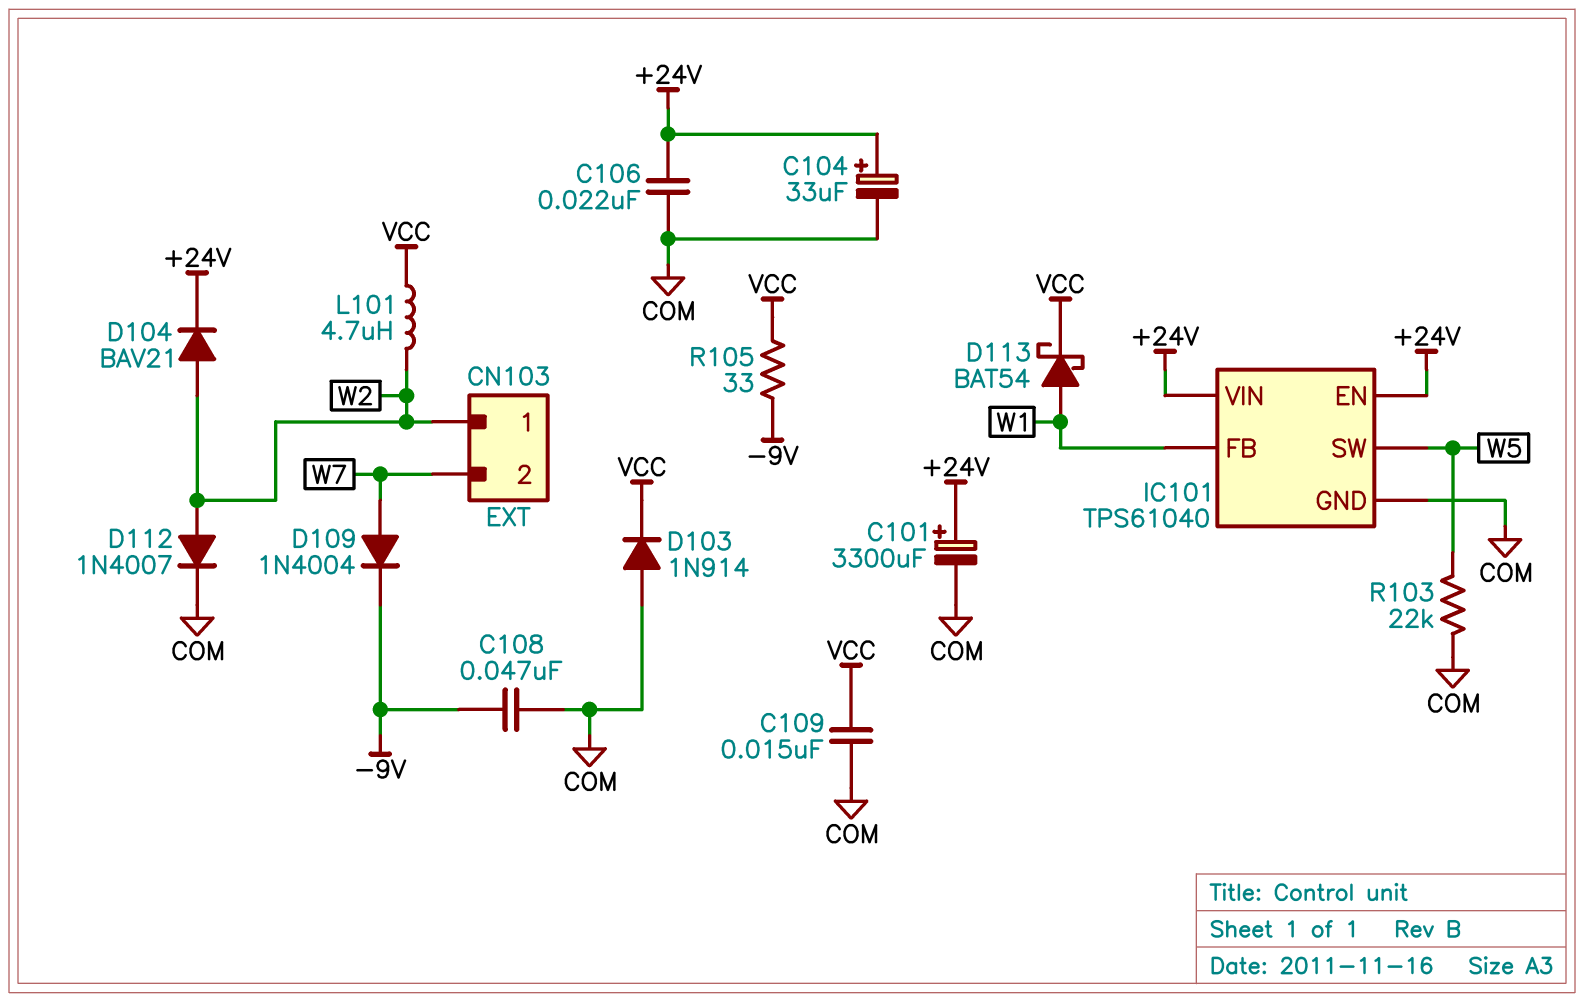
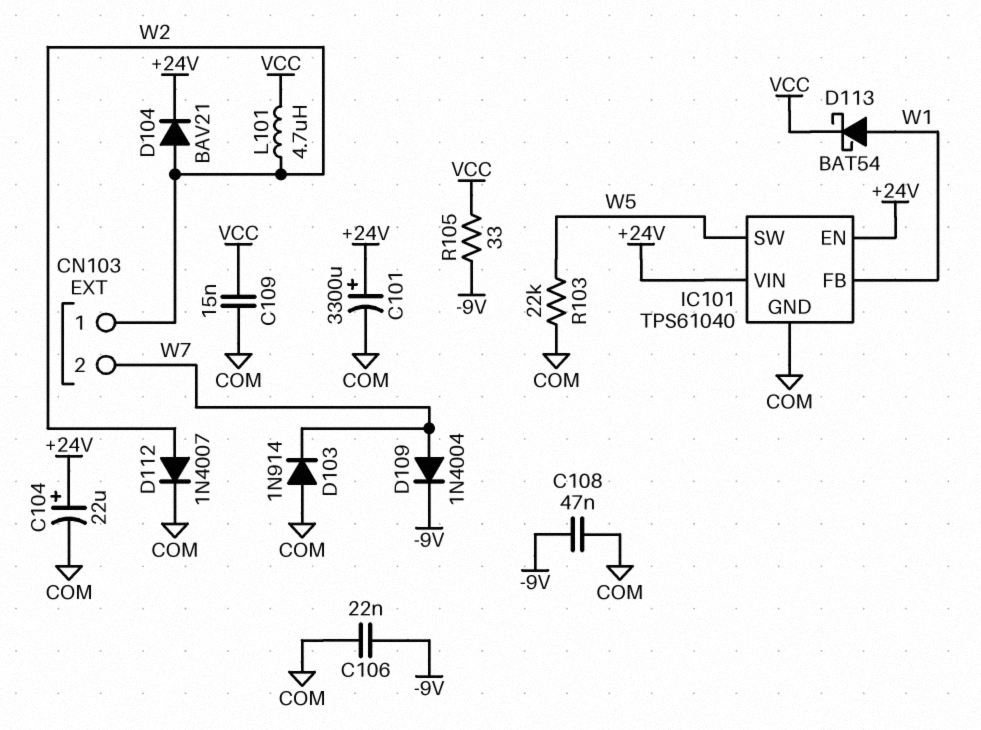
C104: 33uF (plus +24V, minus COM) -> 22uF (plus +24V, minus COM)
C106: 22nF (+24V, COM) -> 22nF (-9V, COM)
D103: diode 1N914 (A COM, K VCC) -> diode 1N914 (A COM, K W7)

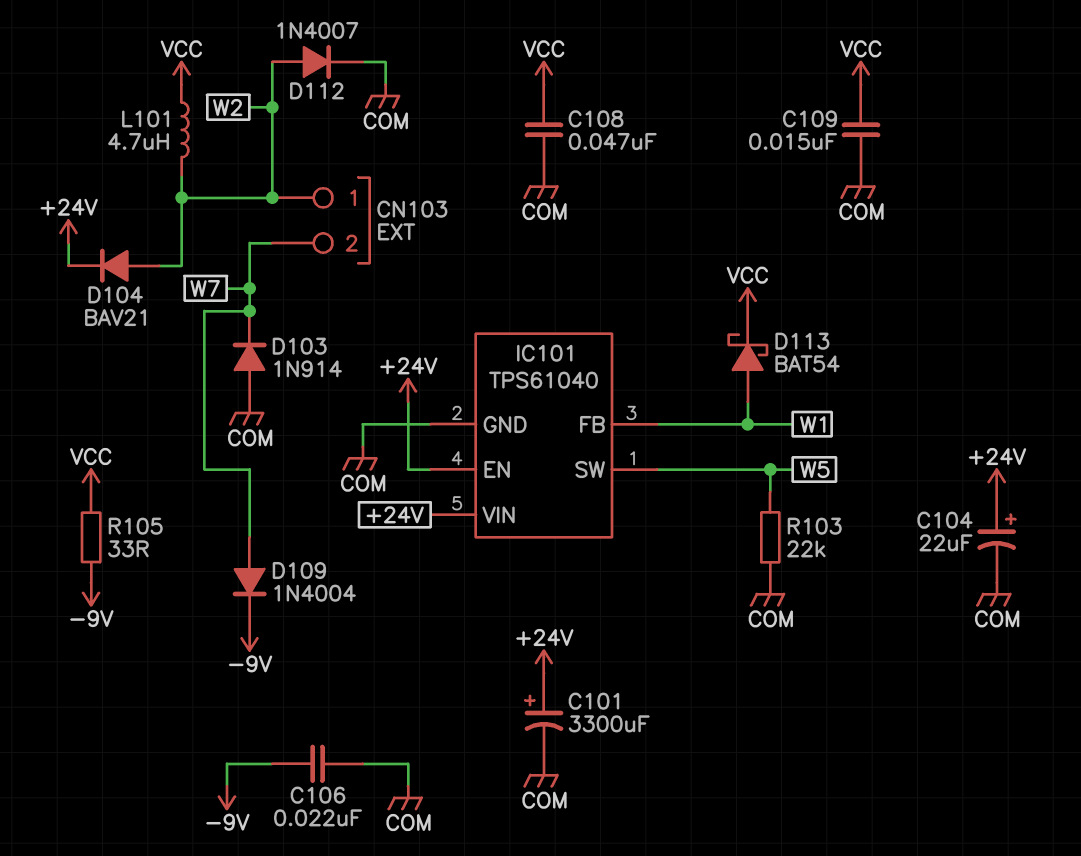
C108: 47nF (-9V, COM) -> 47nF (COM, VCC)

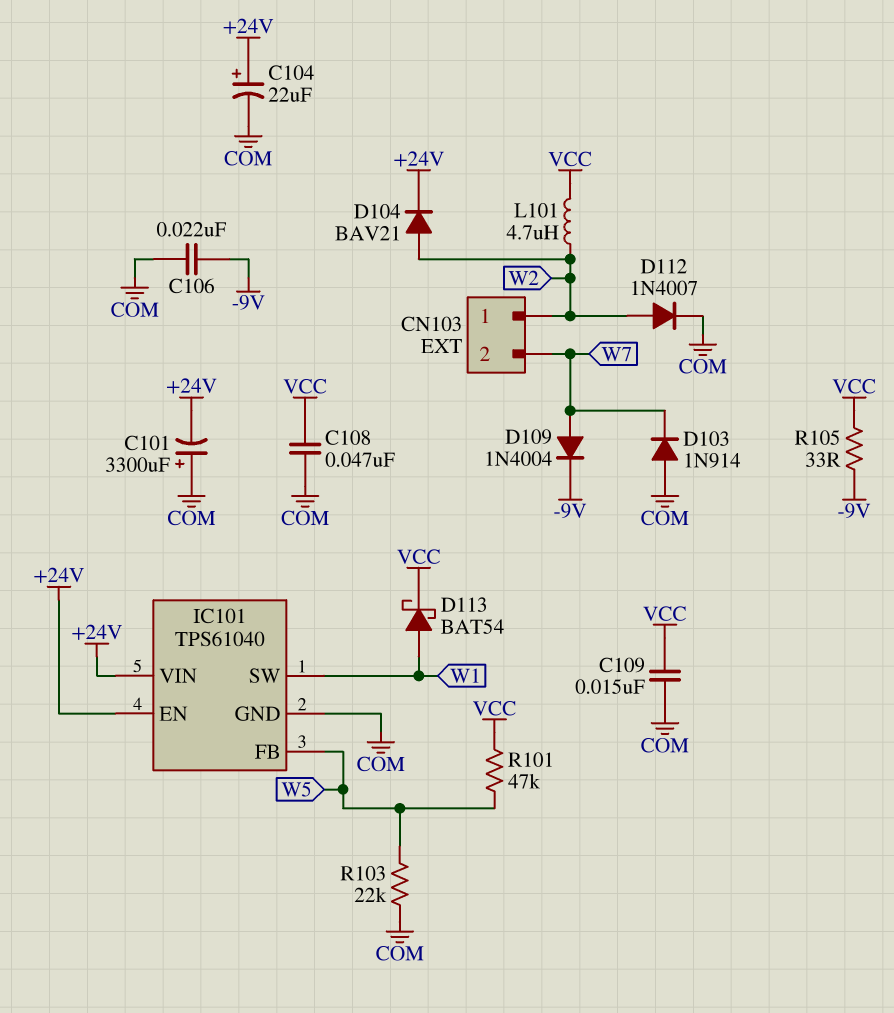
C101: 3300uF (plus +24V, minus COM) -> 3300uF (plus COM, minus +24V)
IC101 pin FB: W1 -> W5
IC101 pin SW: W5 -> W1
R101: none -> 47k (VCC, W5)

